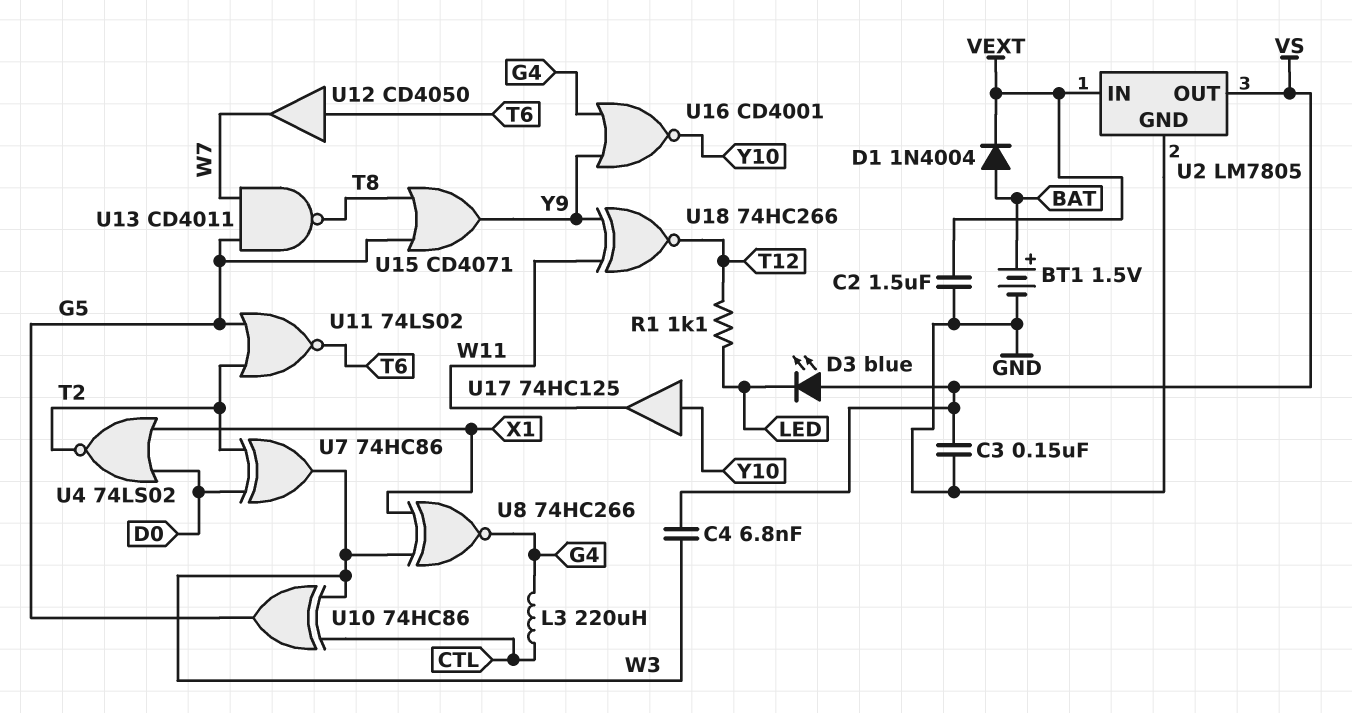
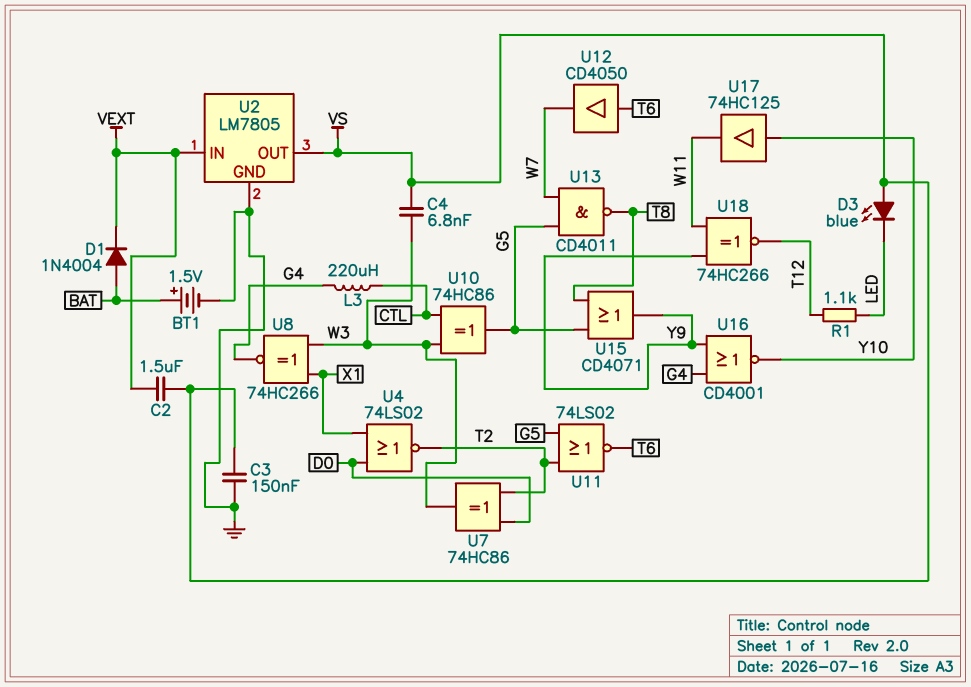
C2: 1.5uF (GND, VEXT) -> 1.5uF (VEXT, VS)

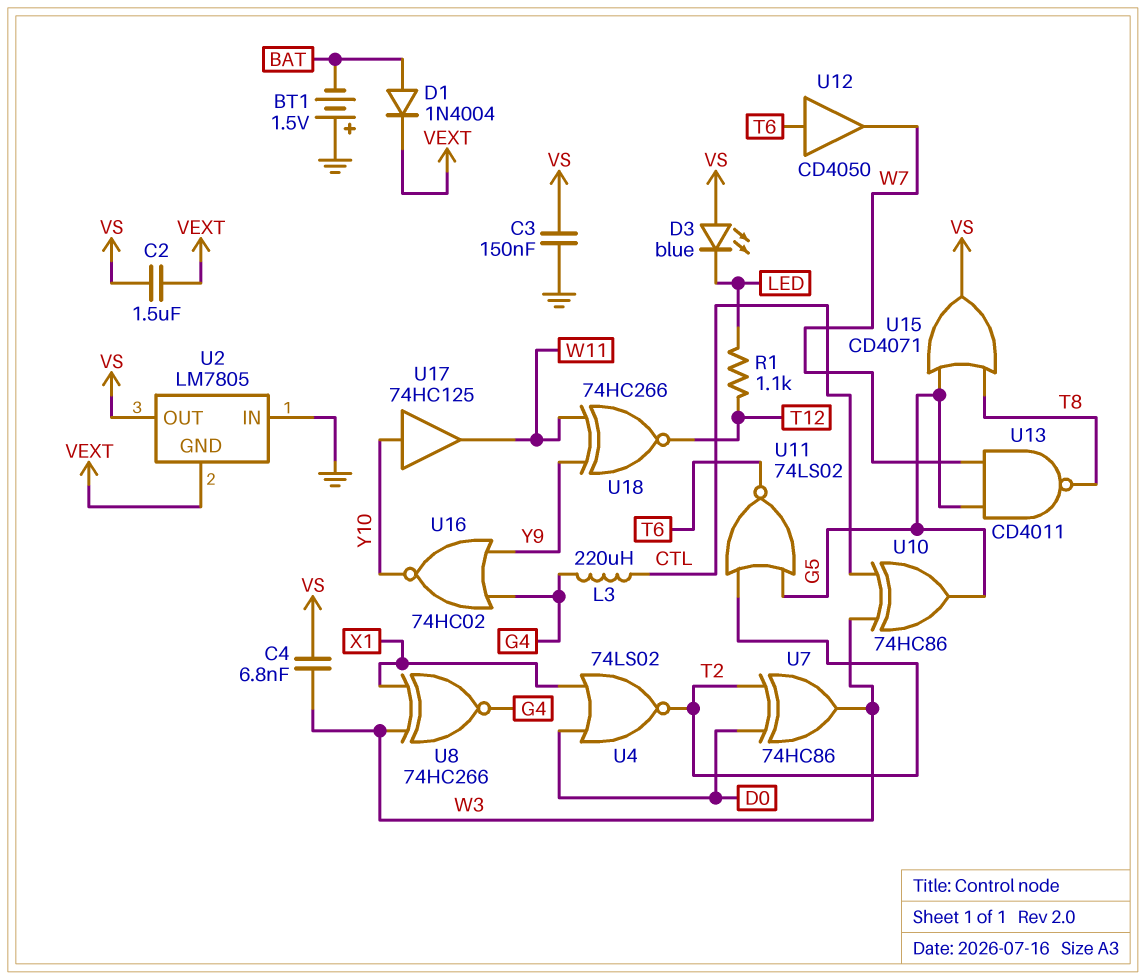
BT1: 1.5V (plus BAT, minus GND) -> 1.5V (plus GND, minus BAT)
U2 pin GND: GND -> VEXT
U2 pin IN: VEXT -> GND
U15: OR CD4071 (in G5, in T8, out Y9) -> OR CD4071 (in G5, in T8, out VS)
U16: NOR CD4001 (in G4, in Y9, out Y10) -> NOR 74HC02 (in G4, in Y9, out Y10)

